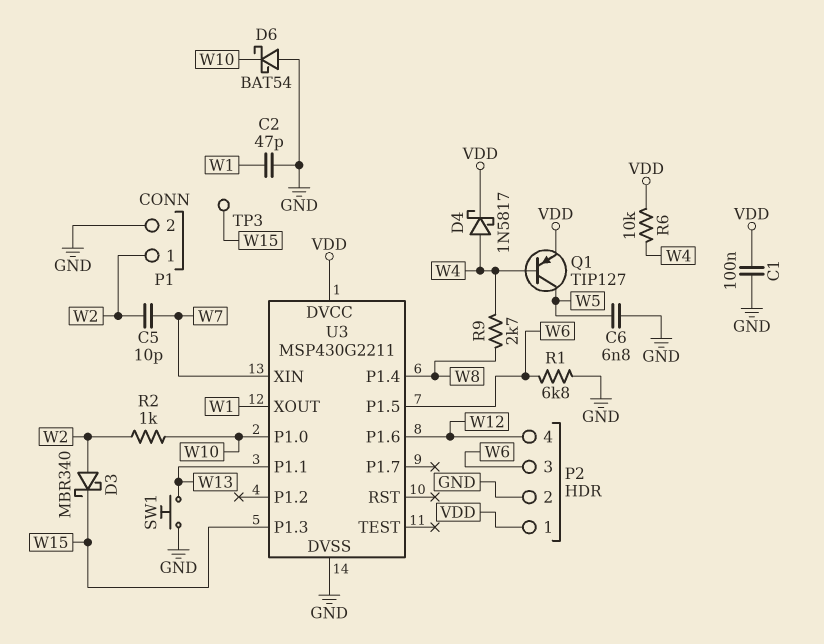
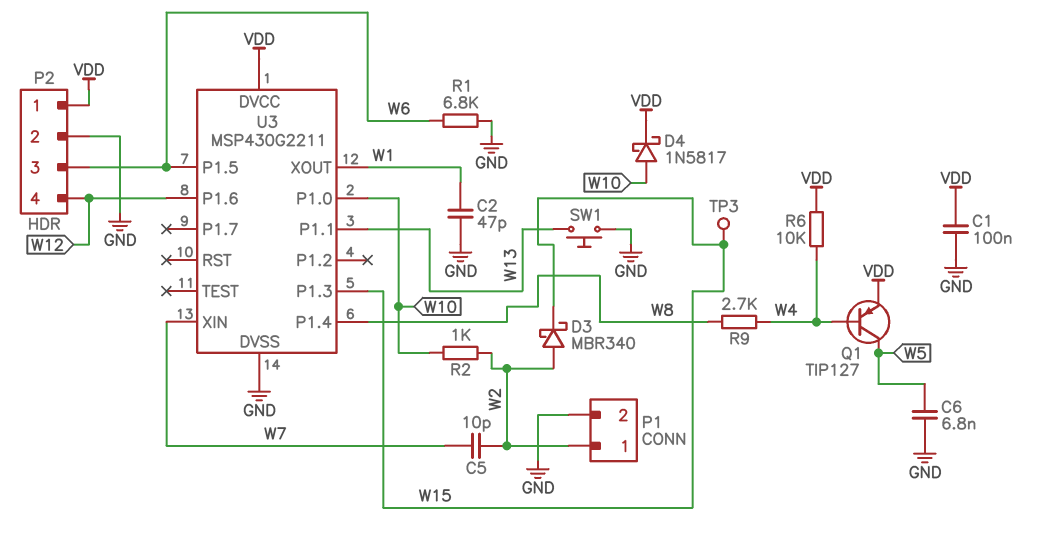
D4: schottky 1N5817 (A W4, K VDD) -> schottky 1N5817 (A W10, K VDD)
D6: schottky BAT54 (A GND, K W10) -> none

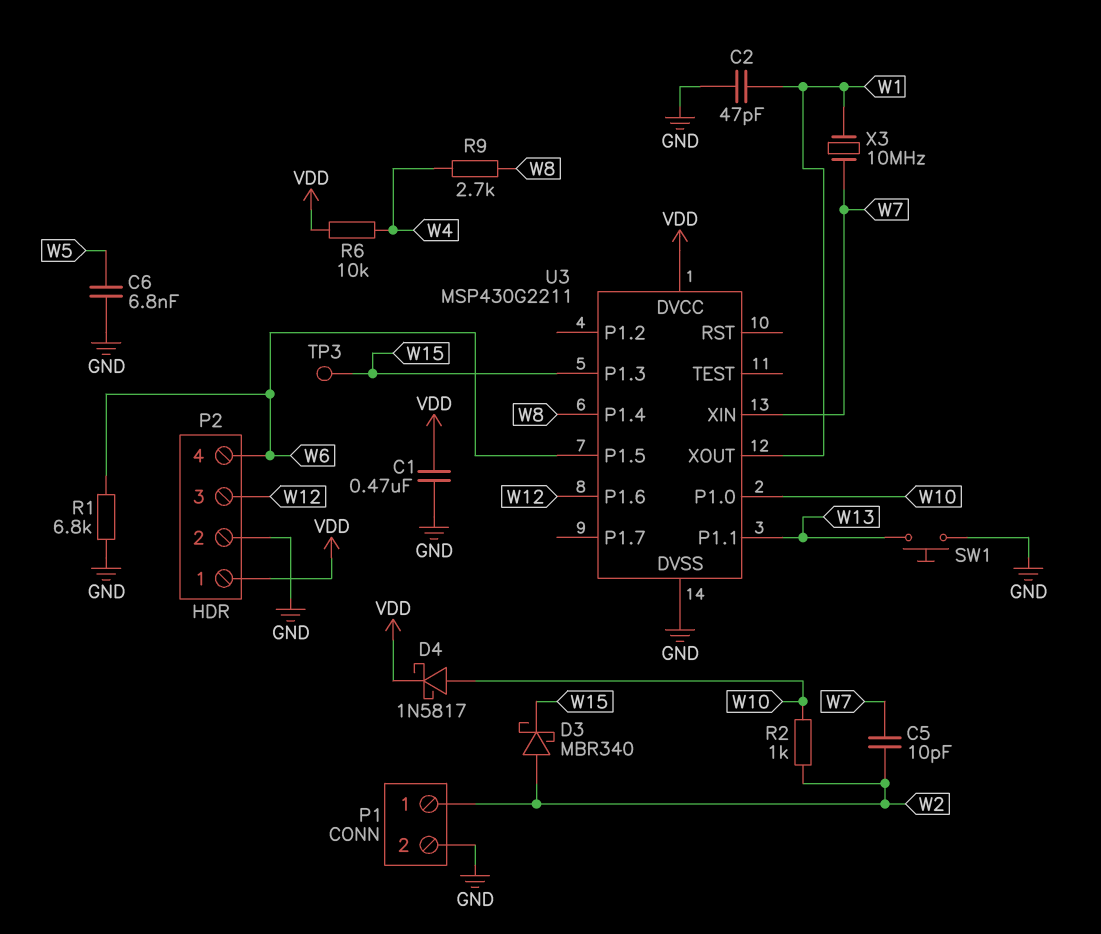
C1: 100nF (GND, VDD) -> 470nF (GND, VDD)
P2 pin 3: W6 -> W12
P2 pin 4: W12 -> W6
Q1: PNP TIP127 (B W4, C W5, E VDD) -> none
X3: none -> 10MHz (W1, W7)

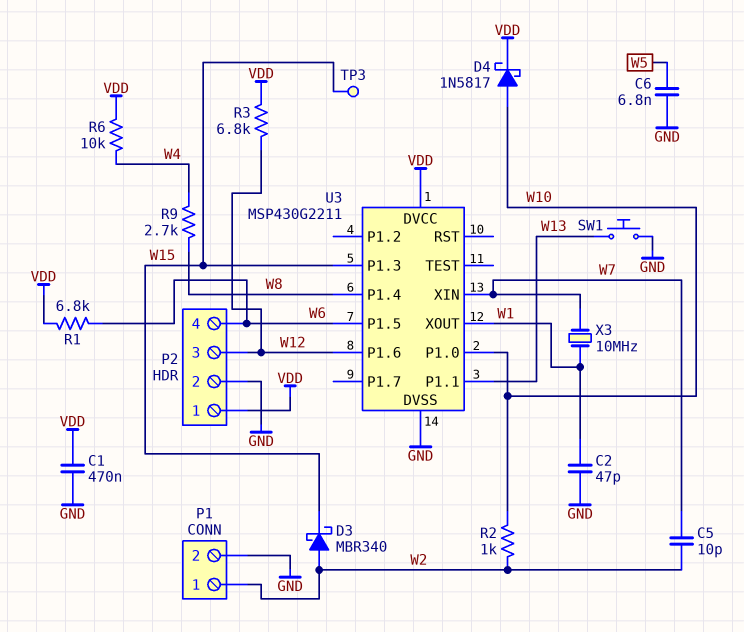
R1: 6.8k (GND, W6) -> 6.8k (VDD, W6)
R3: none -> 6.8k (VDD, W12)

